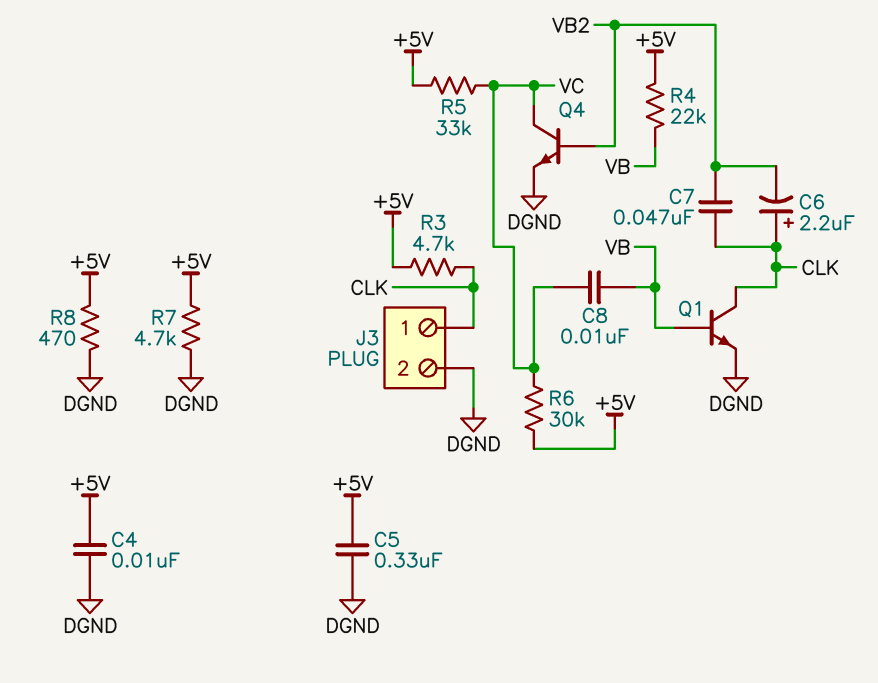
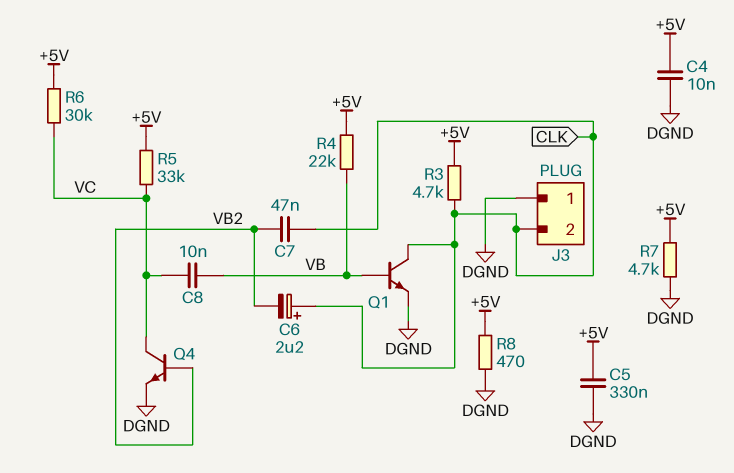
J3 pin 1: CLK -> DGND
J3 pin 2: DGND -> CLK

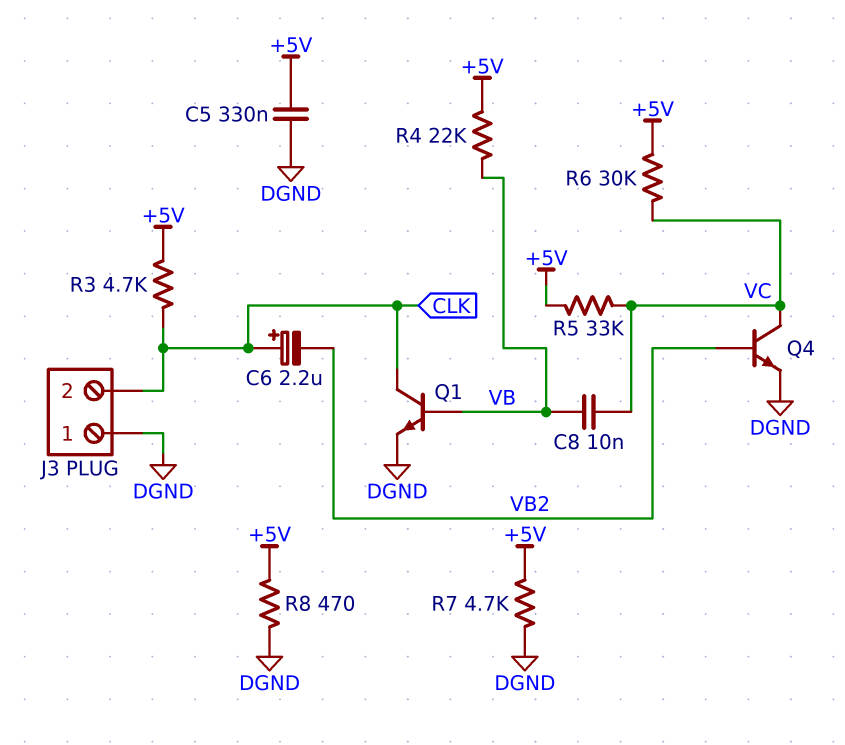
C4: 10nF (+5V, DGND) -> none
C7: 47nF (CLK, VB2) -> none

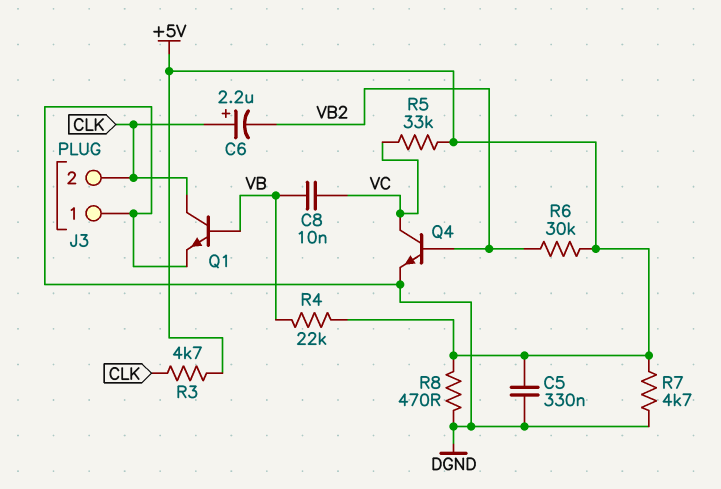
R6: 30k (+5V, VC) -> 30k (+5V, VB2)

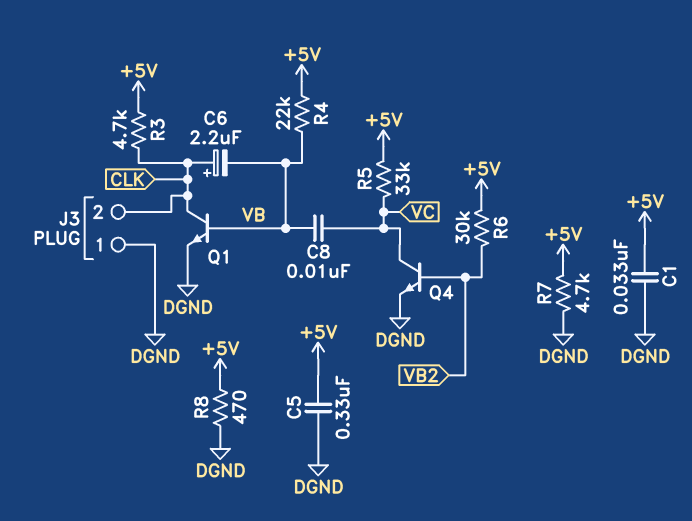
C1: none -> 33nF (+5V, DGND)
C6: 2.2uF (plus CLK, minus VB2) -> 2.2uF (plus CLK, minus VB)

